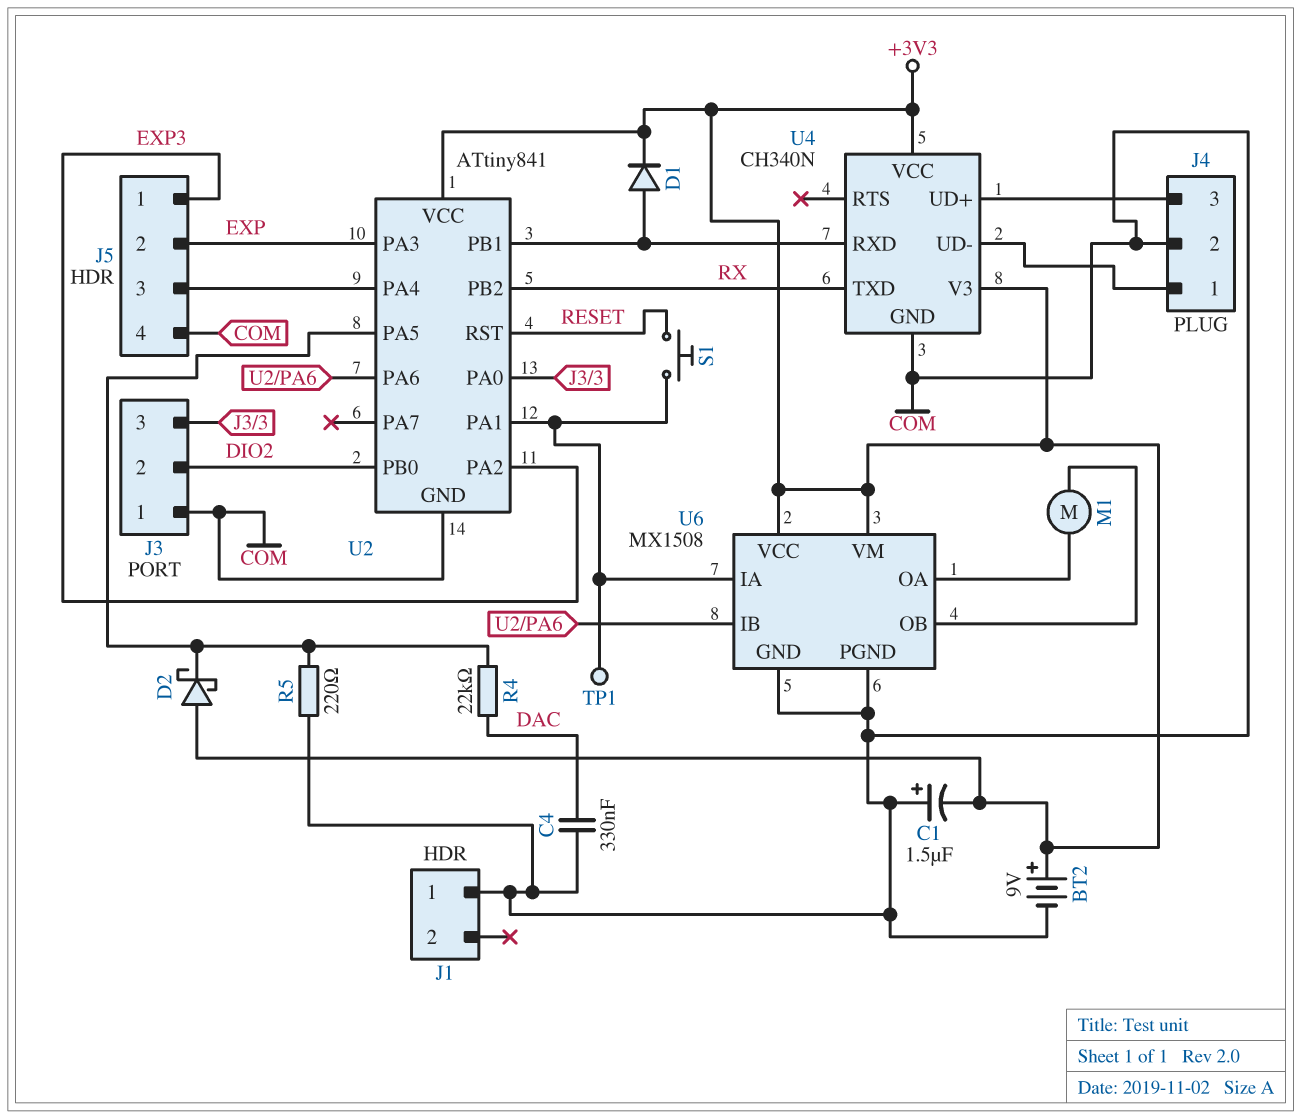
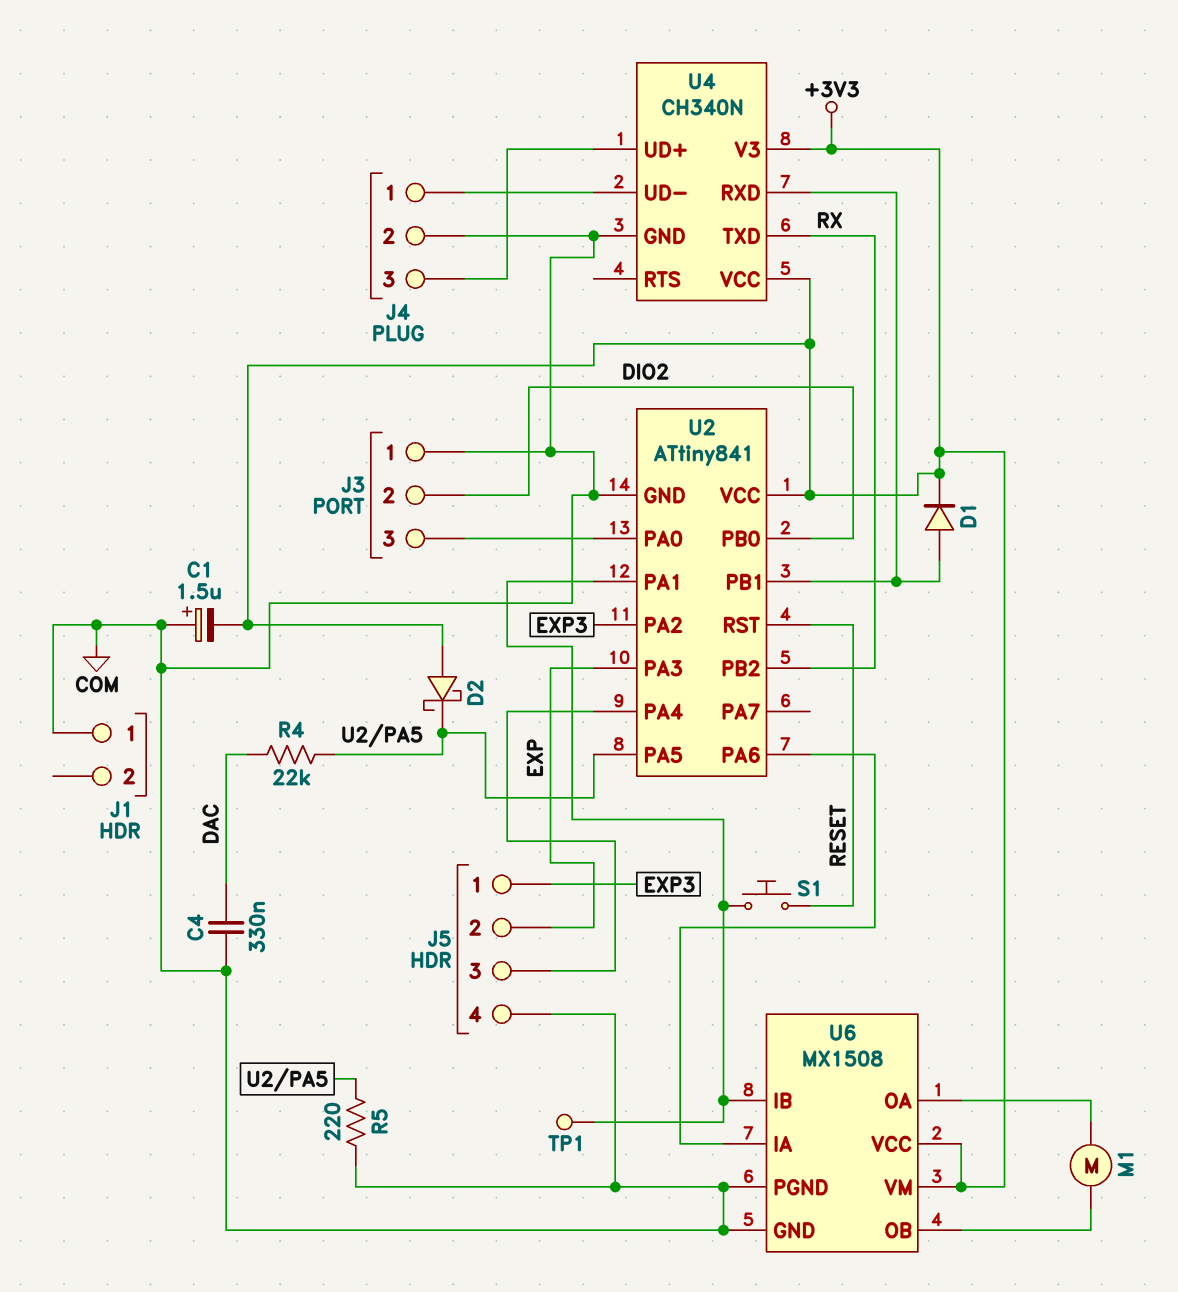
BT2: 9V (plus +3V3, minus COM) -> none
U6 pin IA: U2/PA1 -> U2/PA6
U6 pin IB: U2/PA6 -> U2/PA1

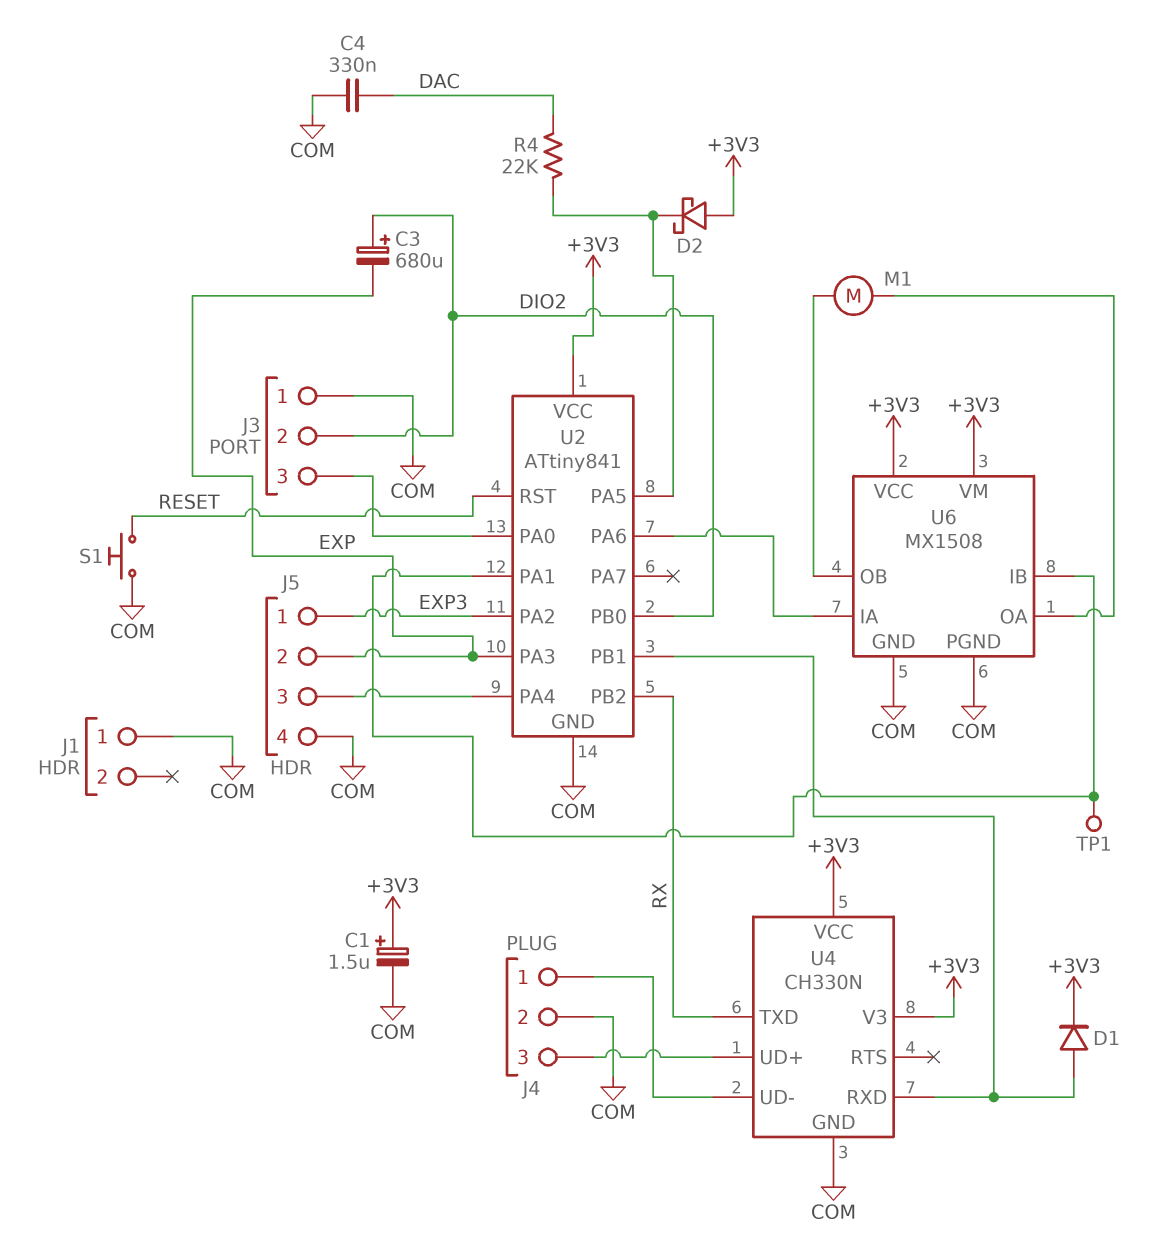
C1: 1.5uF (plus COM, minus +3V3) -> 1.5uF (plus +3V3, minus COM)
C3: none -> 680uF (plus DIO2, minus EXP)
R5: 220 (COM, U2/PA5) -> none
S1: button (RESET, U2/PA1) -> button (COM, RESET)
U4: CH340N -> CH330N

